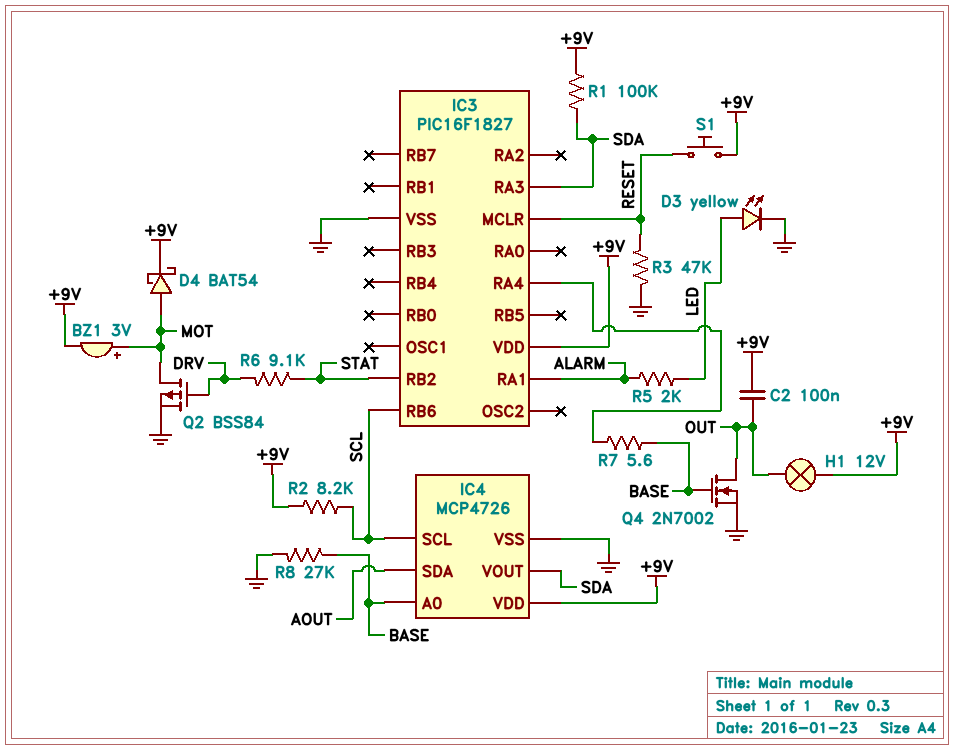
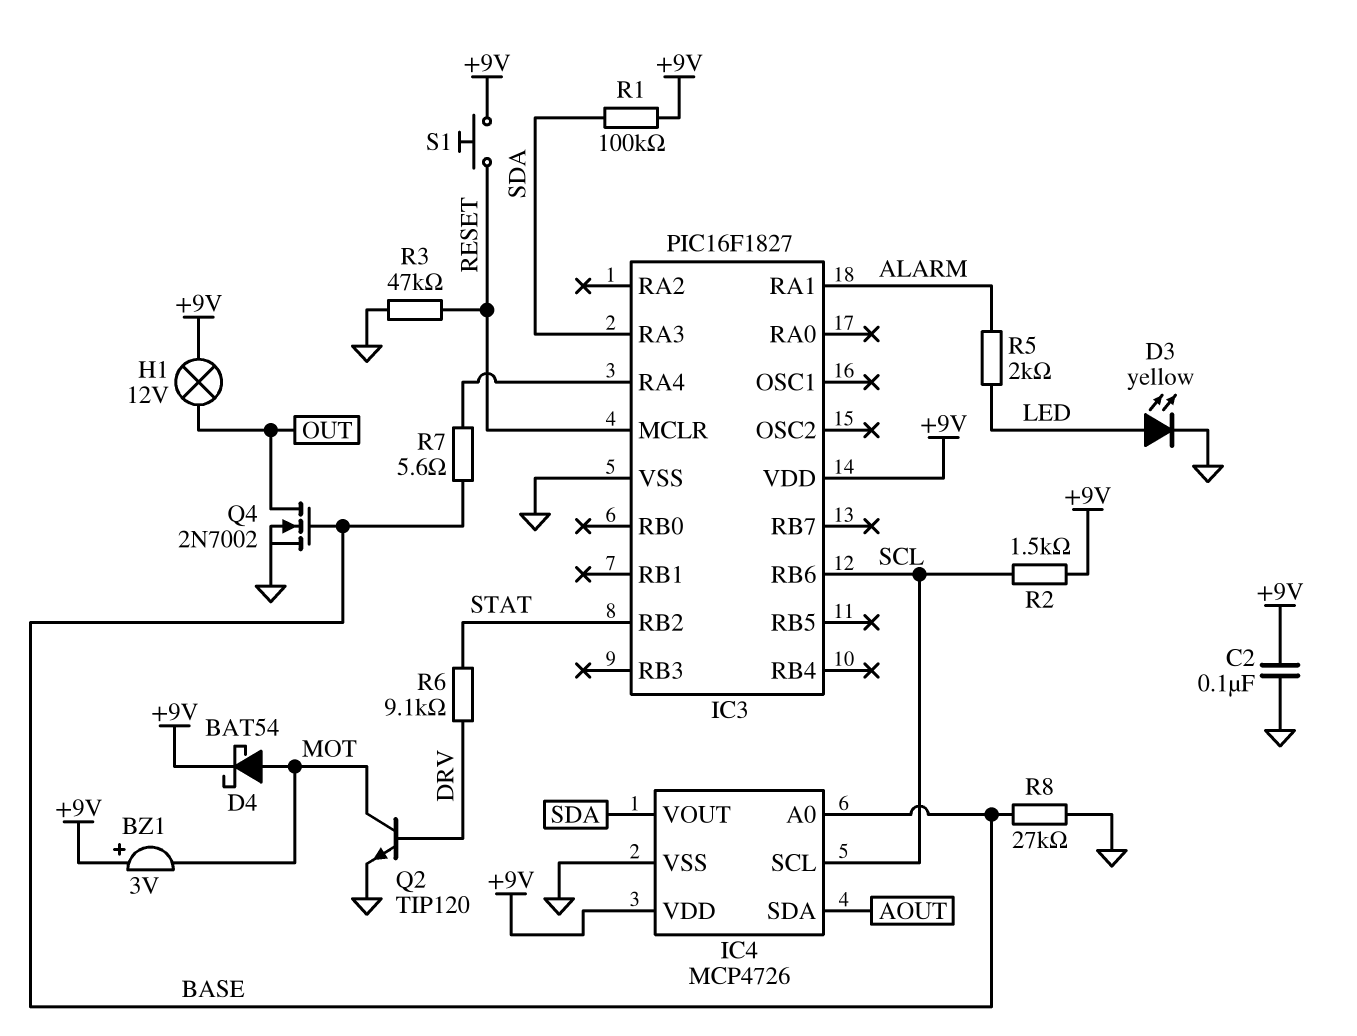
BZ1: buzzer 3V (plus MOT, minus +9V) -> buzzer 3V (plus +9V, minus MOT)
C2: 100nF (+9V, OUT) -> 100nF (+9V, GND)
Q2: PMOS BSS84 (G DRV, D MOT, S GND) -> NPN TIP120 (B DRV, C MOT, E GND)
R2: 8.2k (+9V, SCL) -> 1.5k (+9V, SCL)

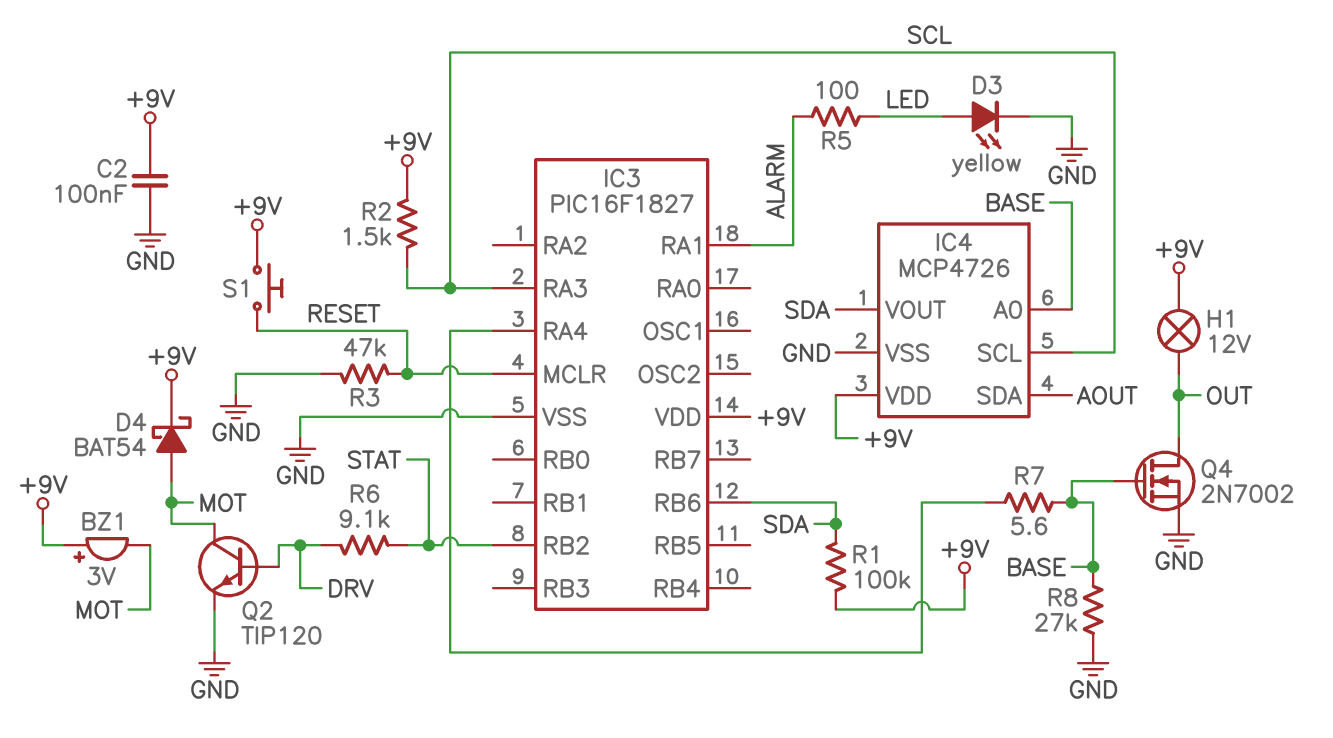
IC3 pin RA3: SDA -> SCL
IC3 pin RB6: SCL -> SDA
R5: 2k (ALARM, LED) -> 100 (ALARM, LED)

